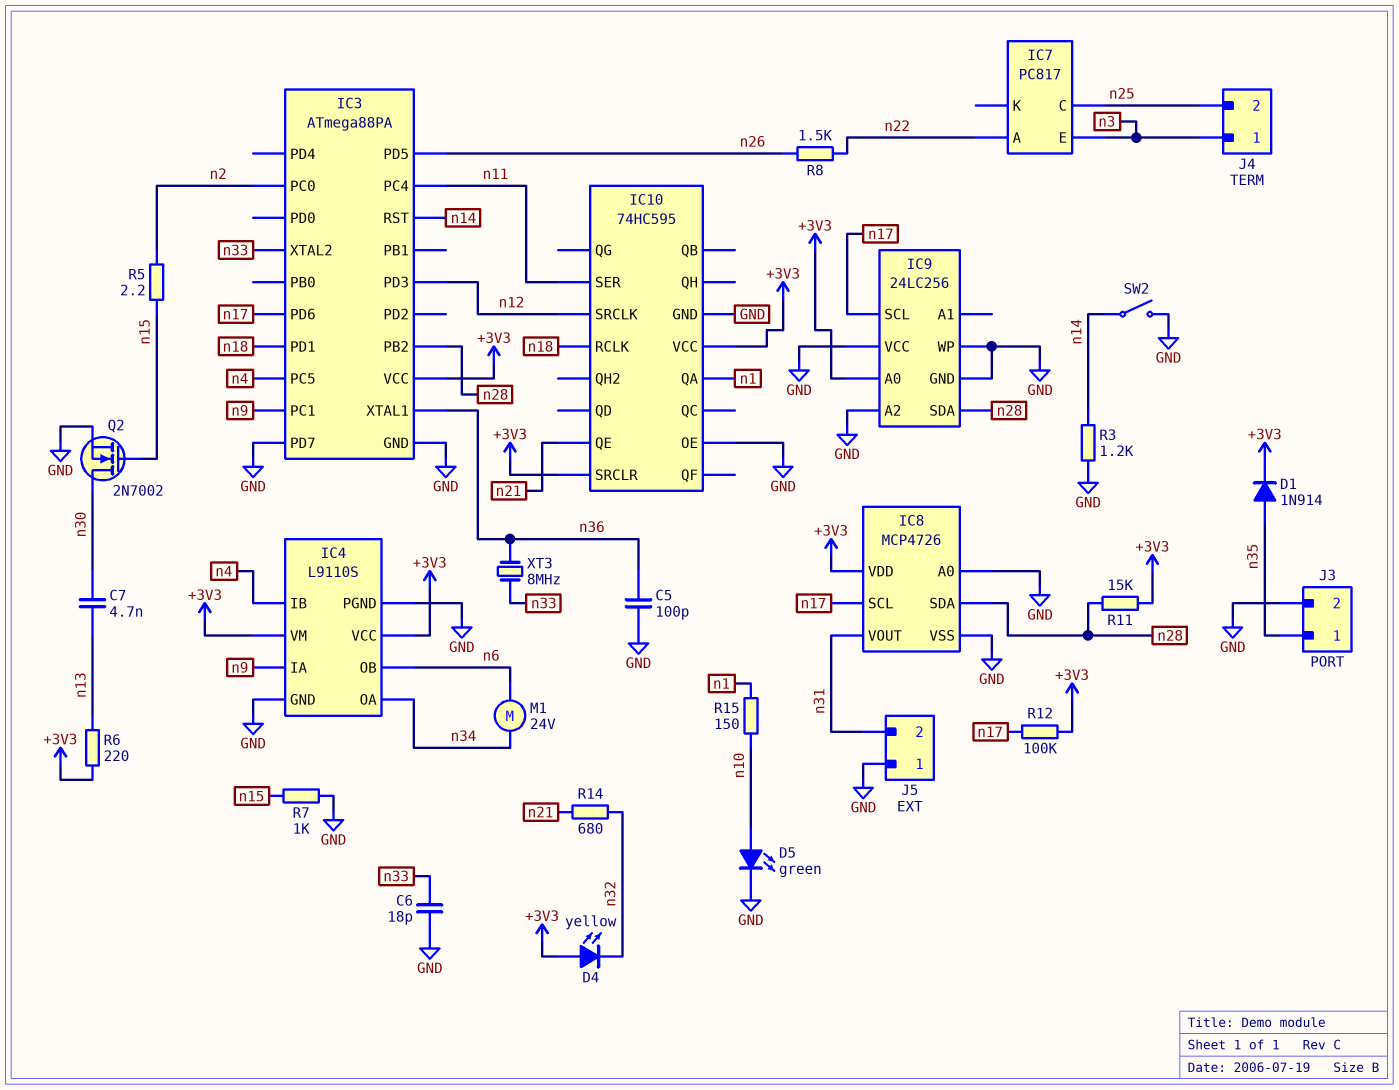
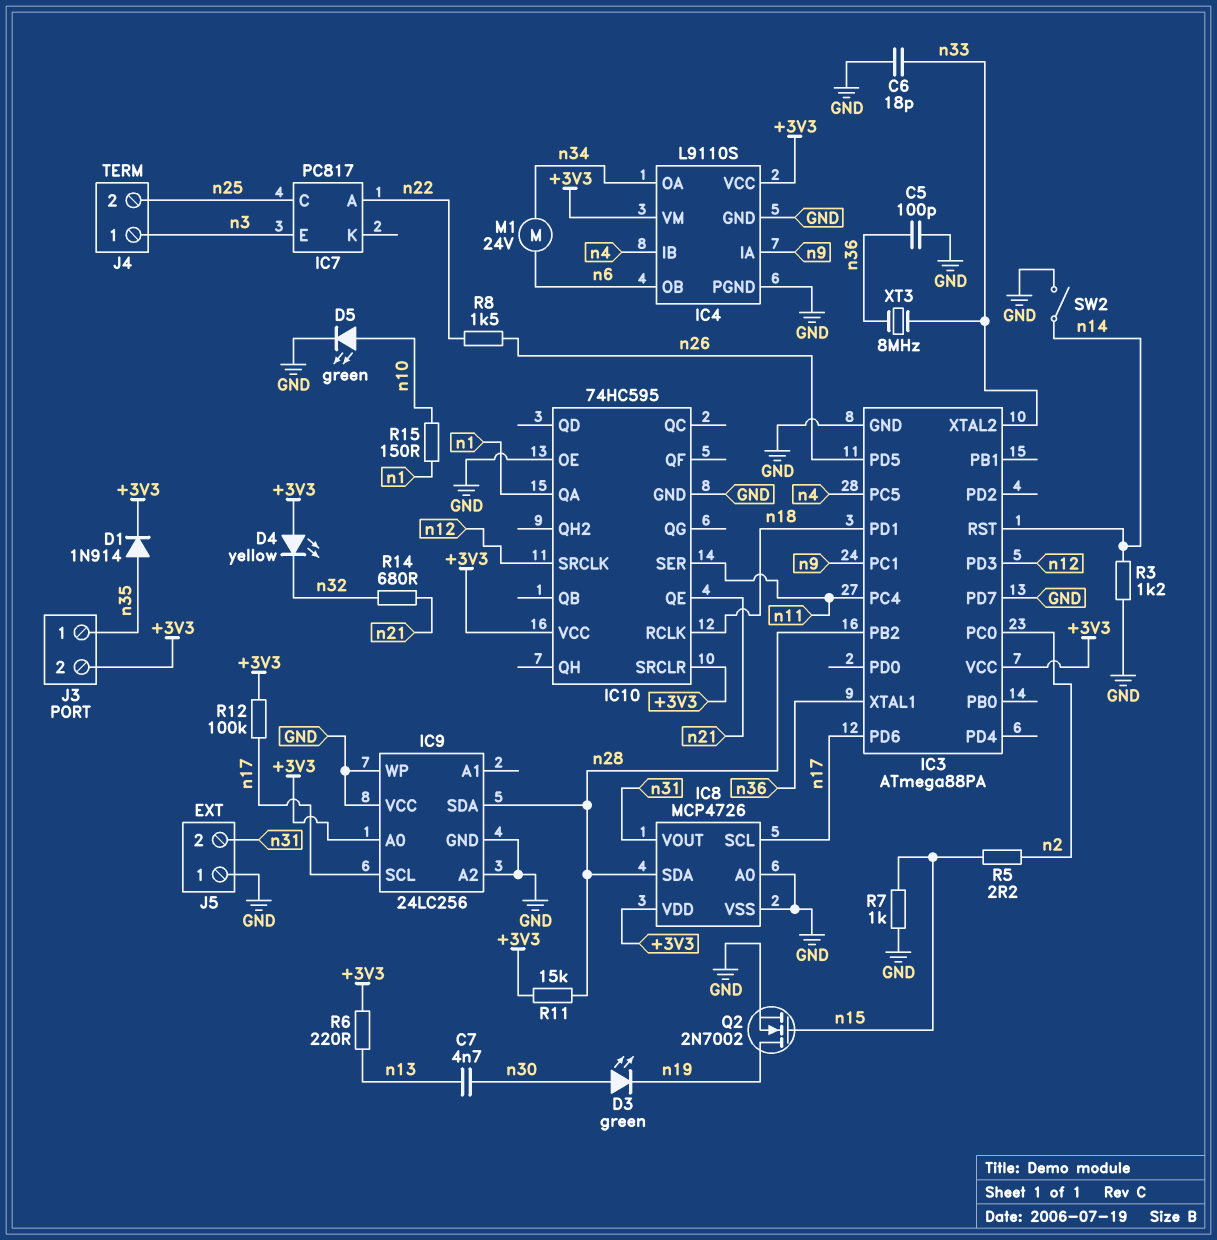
D3: none -> LED green (A n30, K n19)
J3 pin 2: GND -> +3V3
Q2: NMOS 2N7002 (G n15, D n30, S GND) -> NMOS 2N7002 (G n15, D n19, S GND)

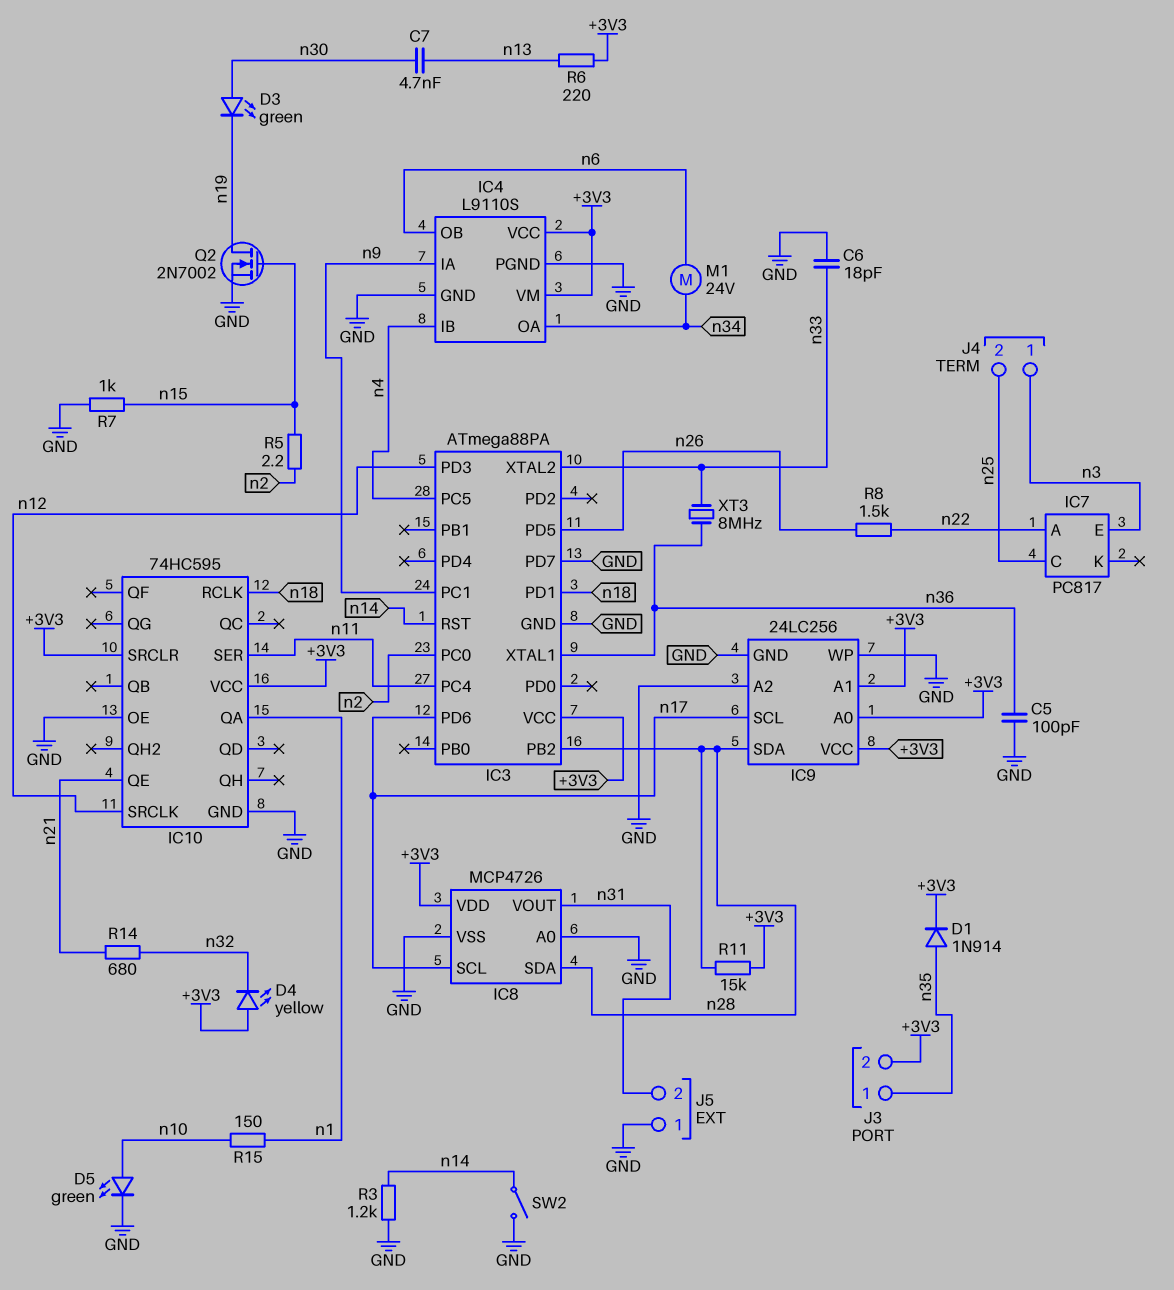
IC9 pin A1: none -> +3V3
IC9 pin VCC: GND -> +3V3
R12: 100k (+3V3, n17) -> none

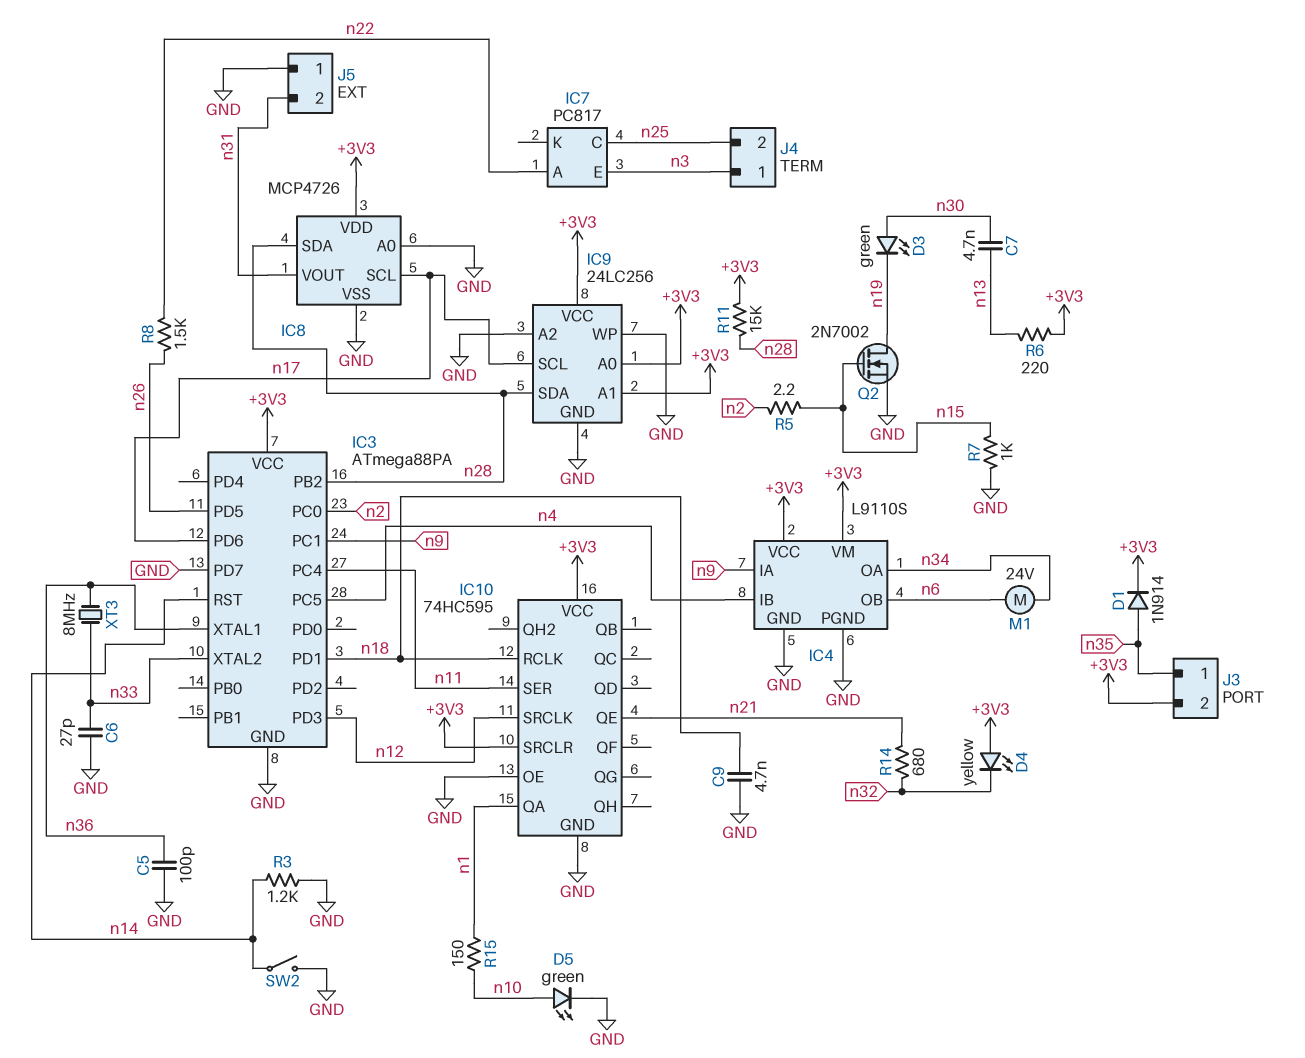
C6: 18pF (GND, n33) -> 27pF (GND, n33)
C9: none -> 4.7nF (GND, n18)

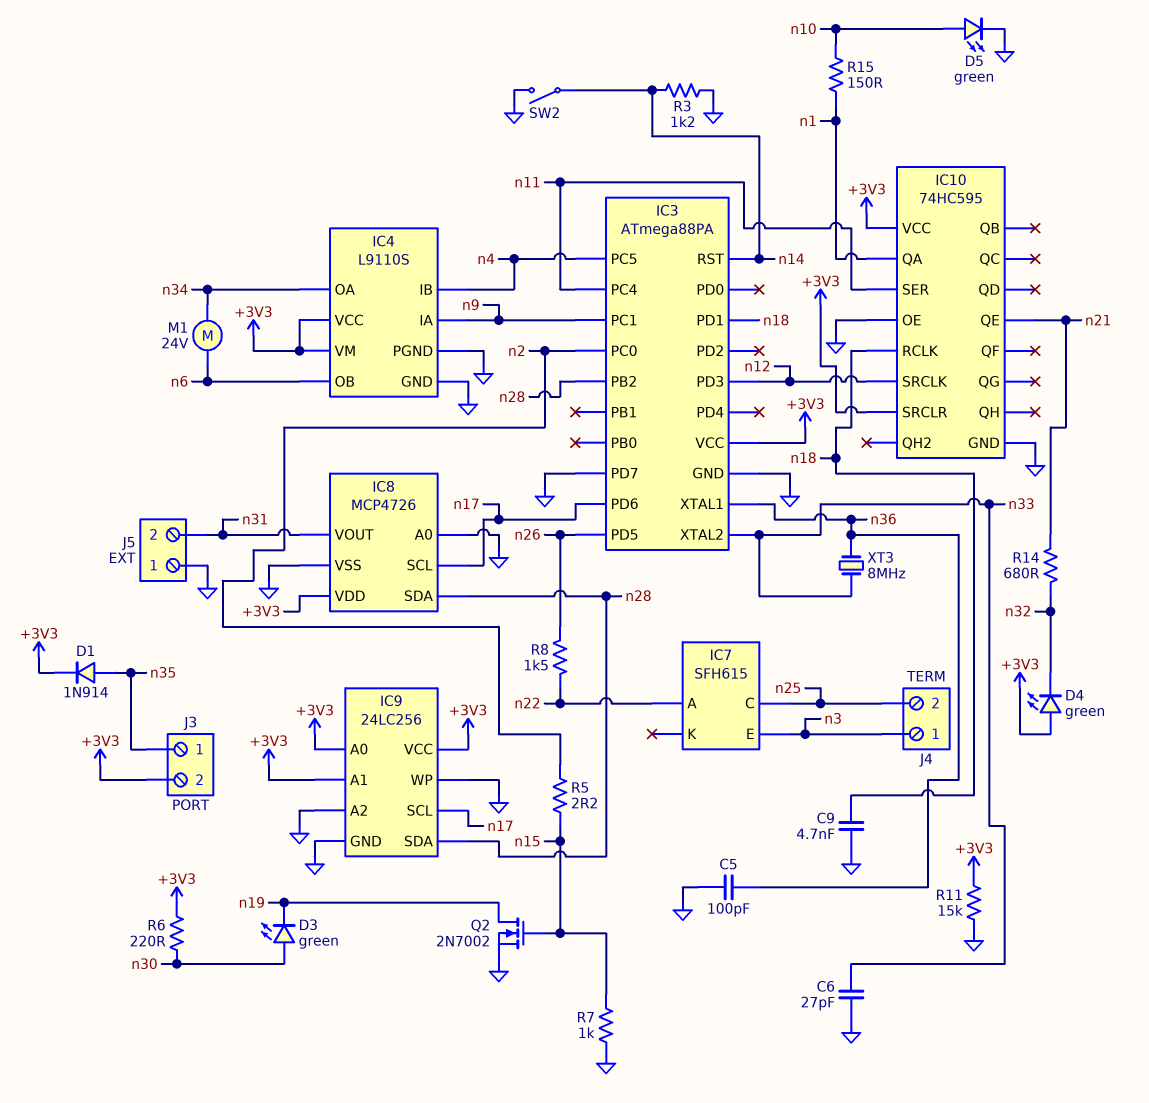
C7: 4.7nF (n13, n30) -> none
D4: LED yellow (A +3V3, K n32) -> LED green (A +3V3, K n32)
IC7: PC817 -> SFH615
R6: 220 (+3V3, n13) -> 220 (+3V3, n30)
R11: 15k (+3V3, n28) -> 15k (+3V3, GND)

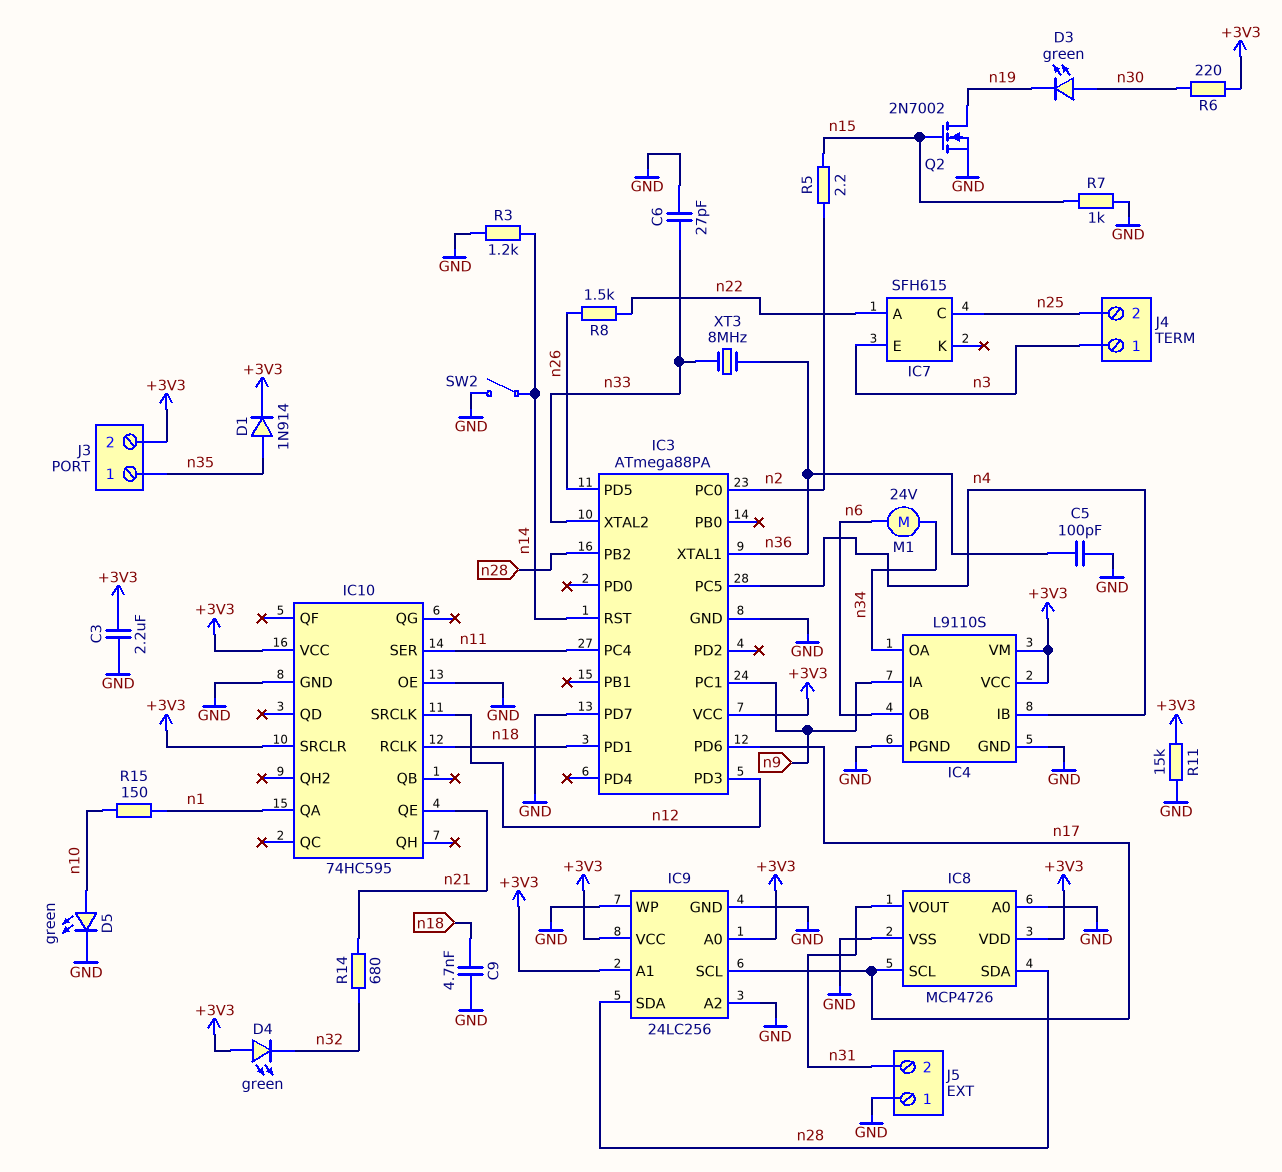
C3: none -> 2.2uF (+3V3, GND)

